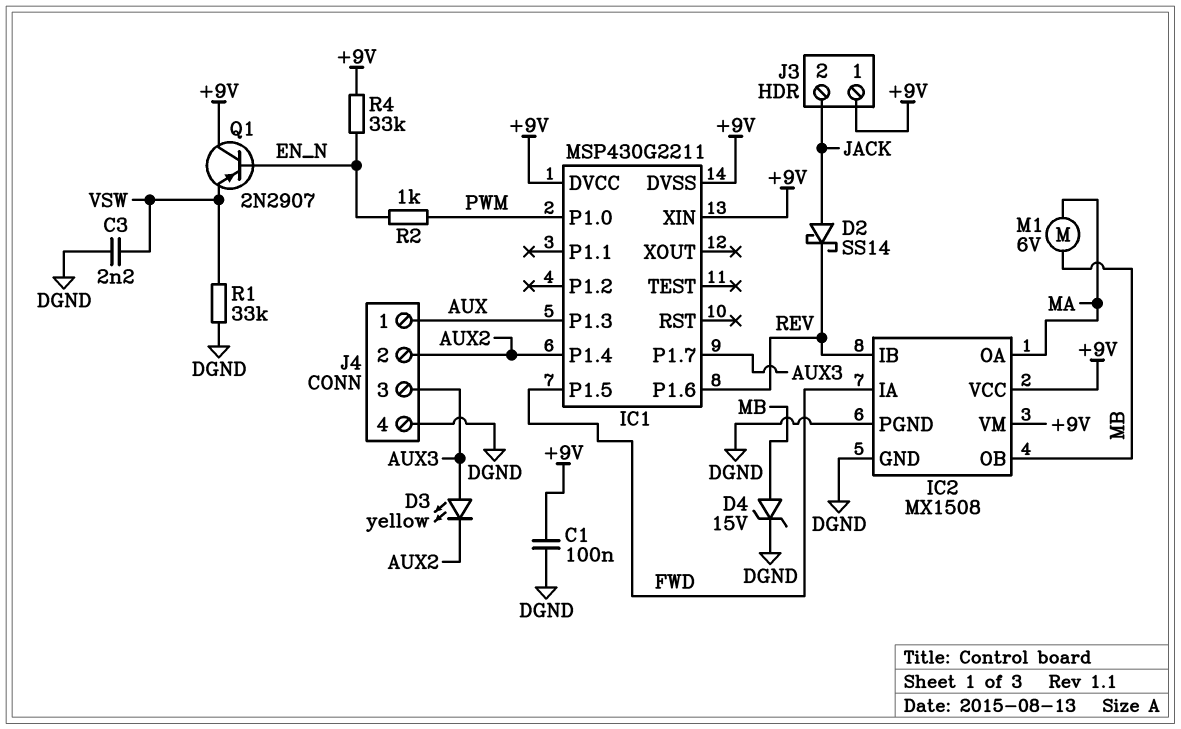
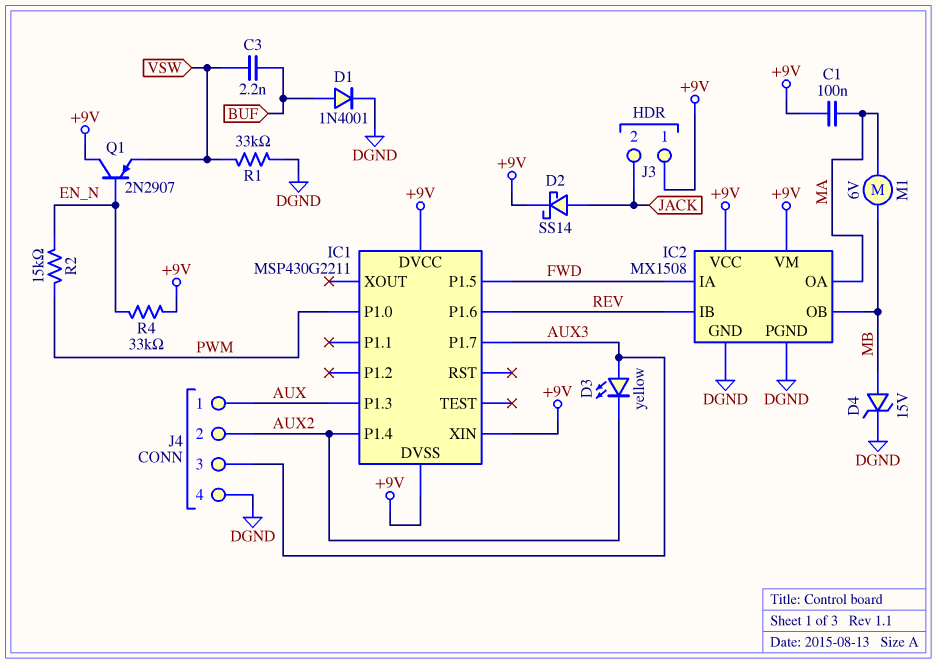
C1: 100nF (+9V, DGND) -> 100nF (+9V, MA)
C3: 2.2nF (DGND, VSW) -> 2.2nF (BUF, VSW)
D1: none -> diode 1N4001 (A BUF, K DGND)
D2: schottky SS14 (A JACK, K REV) -> schottky SS14 (A JACK, K +9V)
R2: 1k (EN_N, PWM) -> 15k (EN_N, PWM)

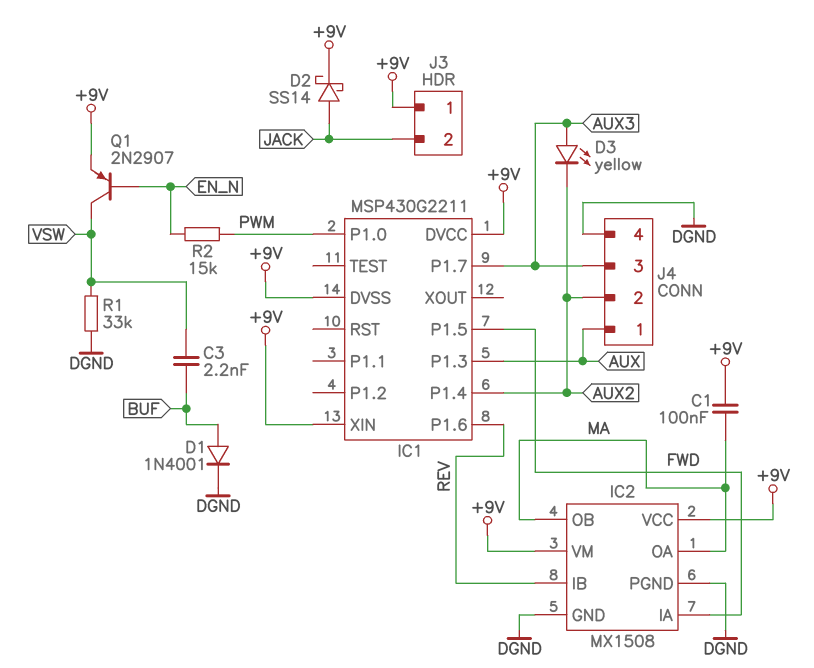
D4: zener 15V (A MB, K DGND) -> none
IC2 pin OB: MB -> MA
M1: motor 6V (MA, MB) -> none
Q1: PNP 2N2907 (B EN_N, C +9V, E VSW) -> PNP 2N2907 (B EN_N, C VSW, E +9V)
R4: 33k (+9V, EN_N) -> none

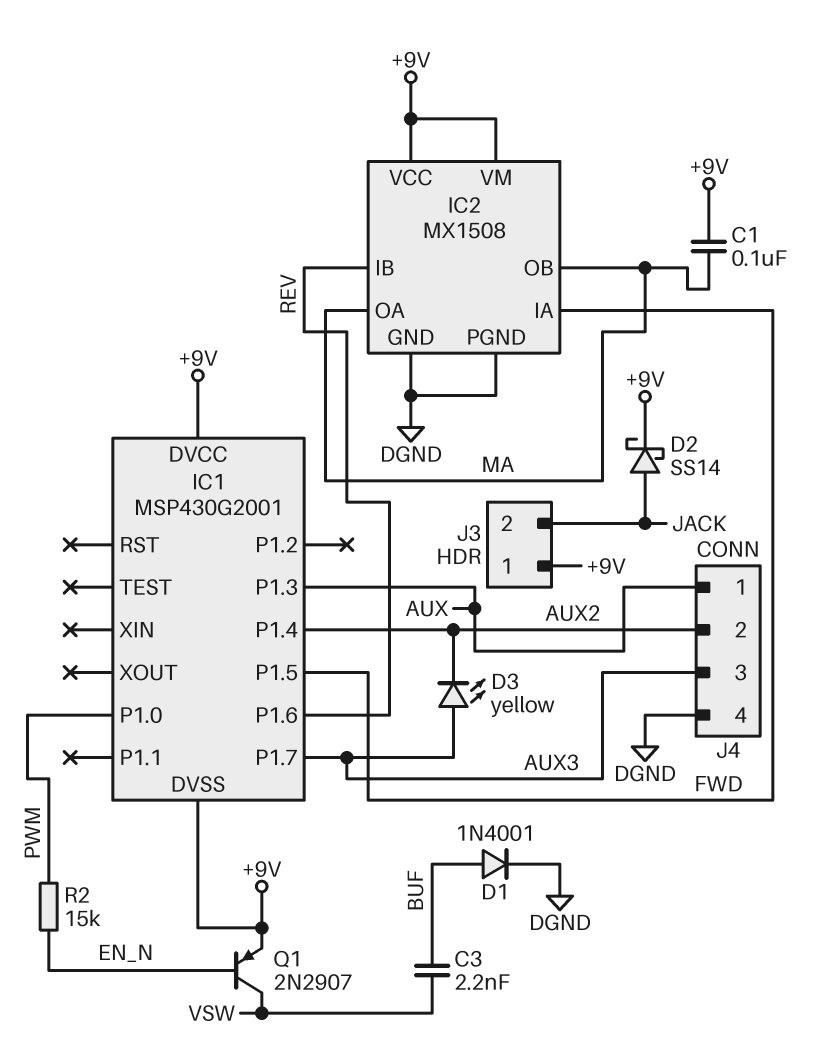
IC1: MSP430G2211 -> MSP430G2001
IC1 pin XIN: +9V -> none
R1: 33k (DGND, VSW) -> none

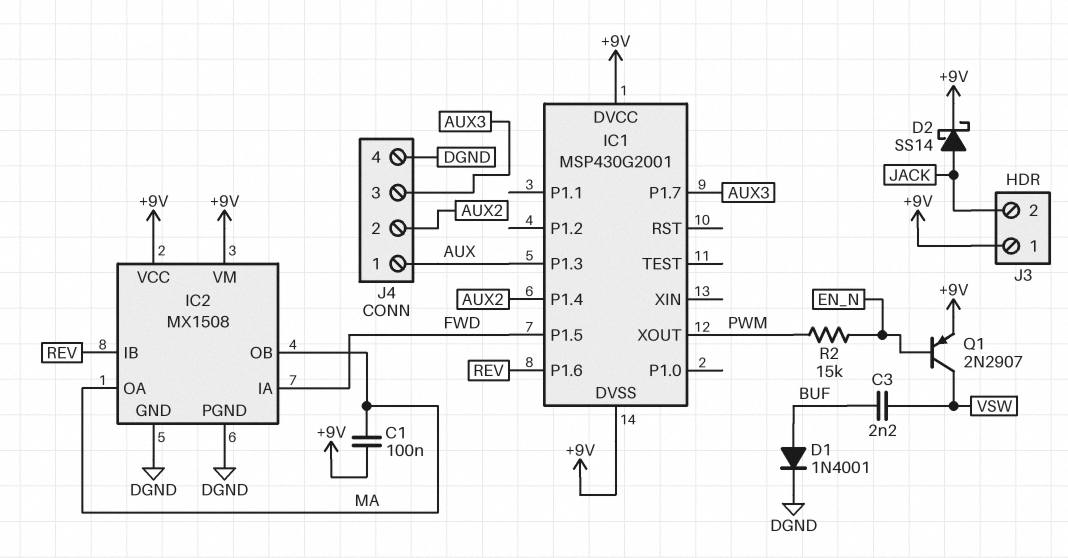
D3: LED yellow (A AUX3, K AUX2) -> none
IC1 pin P1.0: PWM -> none
IC1 pin XOUT: none -> PWM

